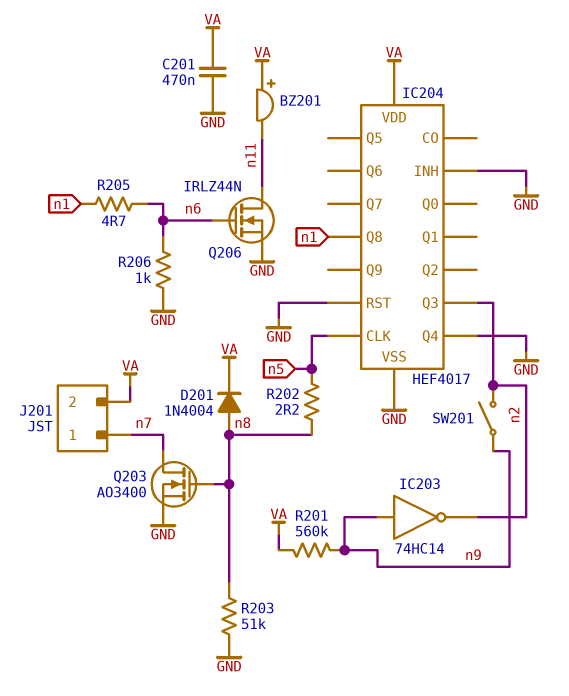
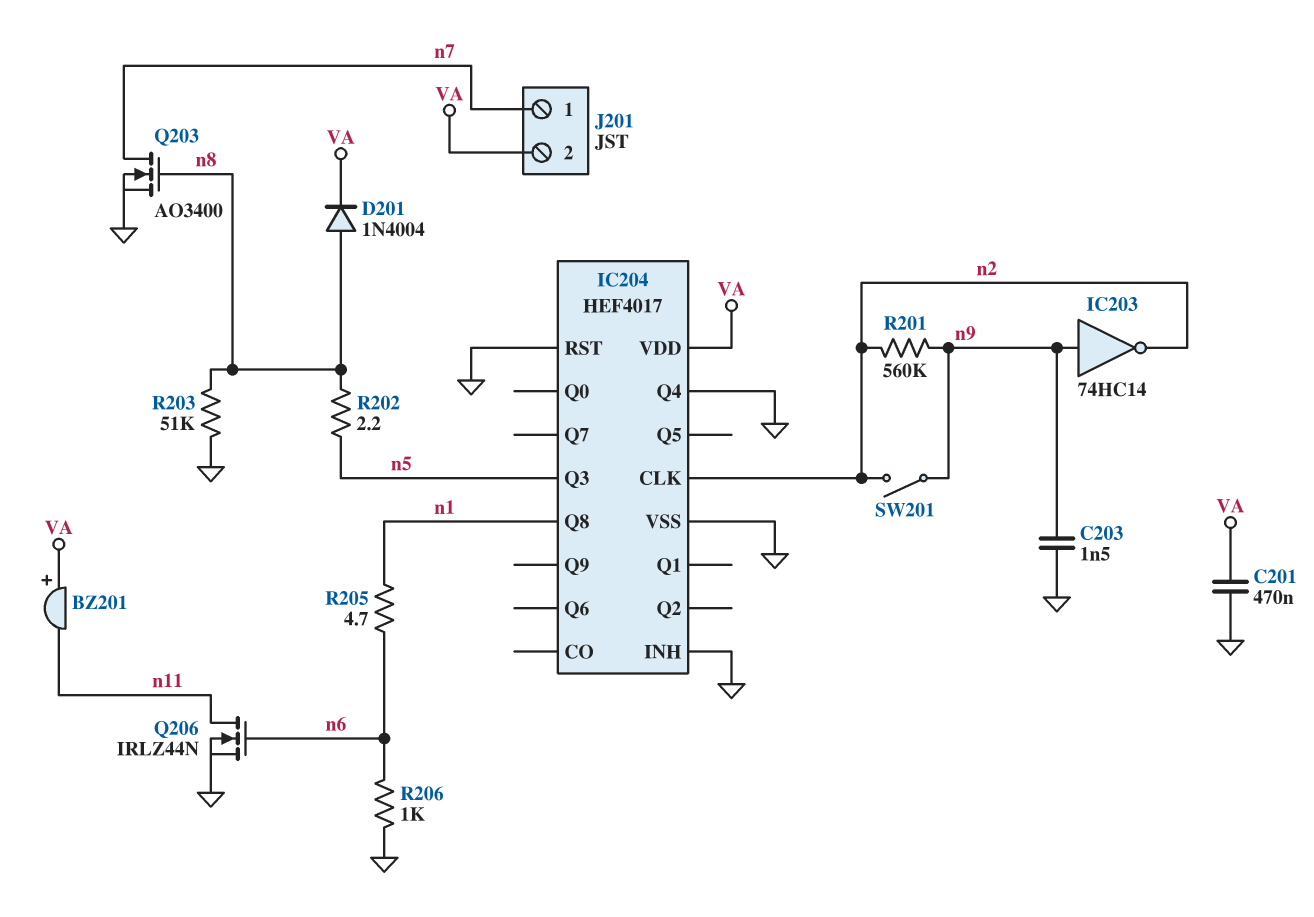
C203: none -> 1.5nF (GND, n9)
IC204 pin CLK: n5 -> n2
IC204 pin Q3: n2 -> n5
R201: 560k (VA, n9) -> 560k (n2, n9)

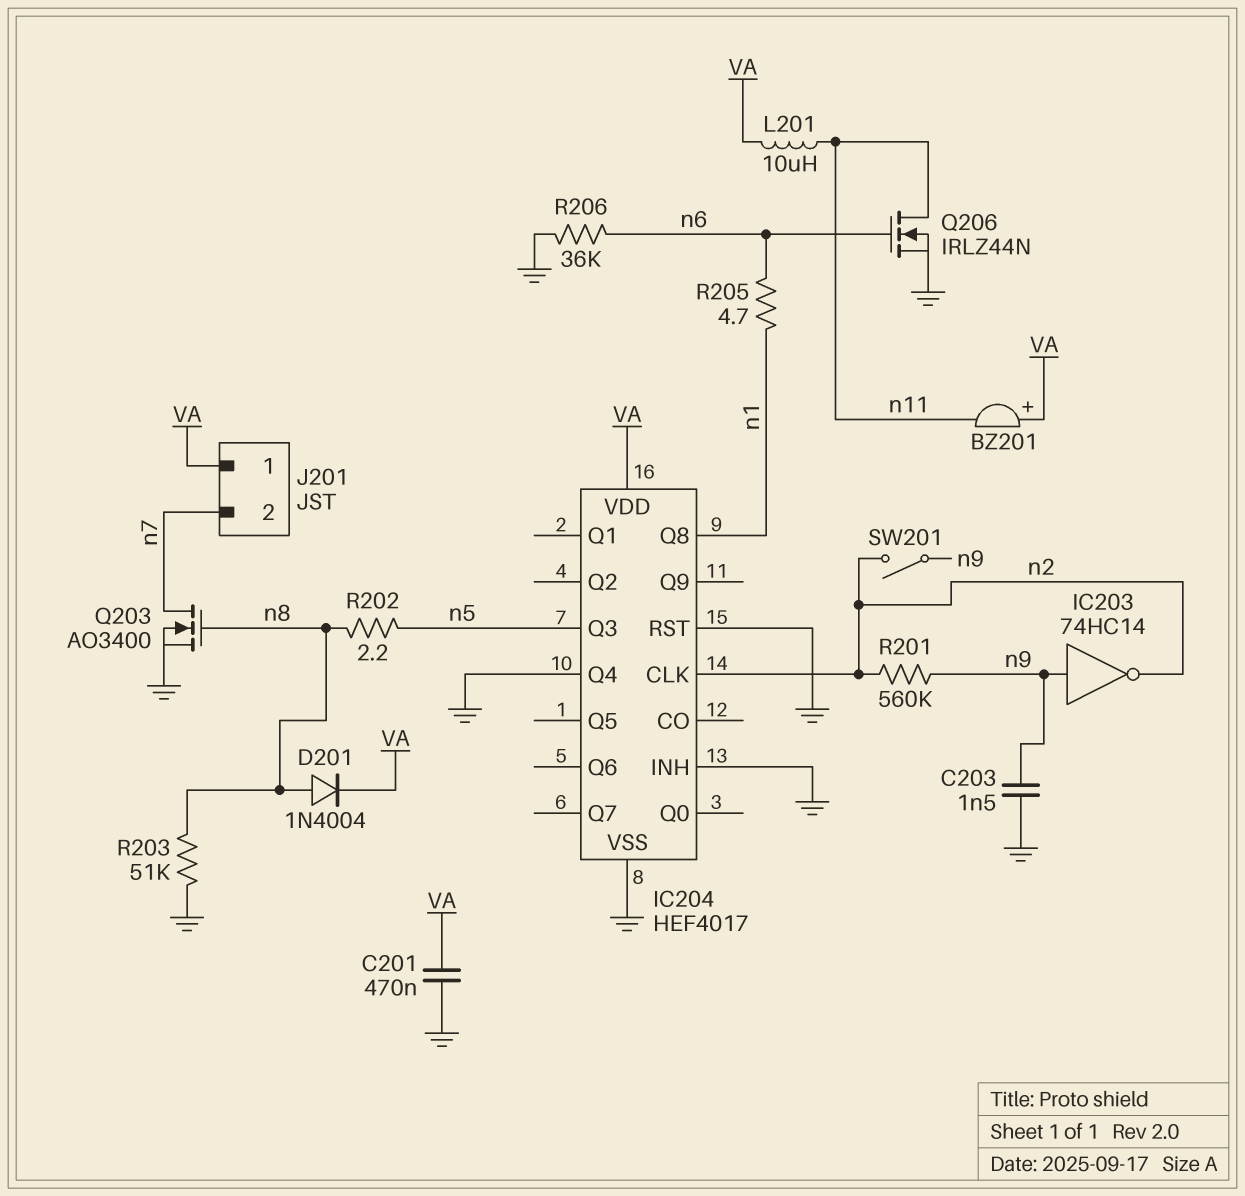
J201 pin 1: n7 -> VA
J201 pin 2: VA -> n7
L201: none -> 10uH (VA, n11)
R206: 1k (GND, n6) -> 36k (GND, n6)

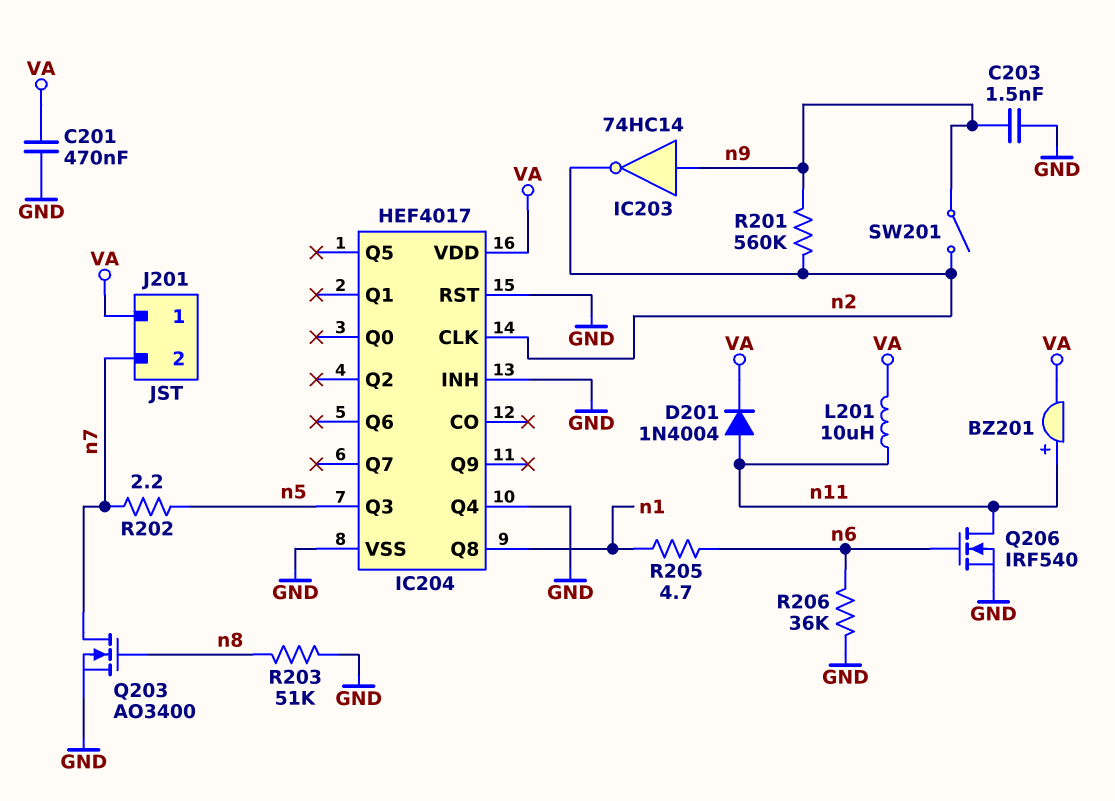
BZ201: buzzer (plus VA, minus n11) -> buzzer (plus n11, minus VA)
D201: diode 1N4004 (A n8, K VA) -> diode 1N4004 (A n11, K VA)
Q206: NMOS IRLZ44N (G n6, D n11, S GND) -> NMOS IRF540 (G n6, D n11, S GND)
R202: 2.2 (n5, n8) -> 2.2 (n5, n7)

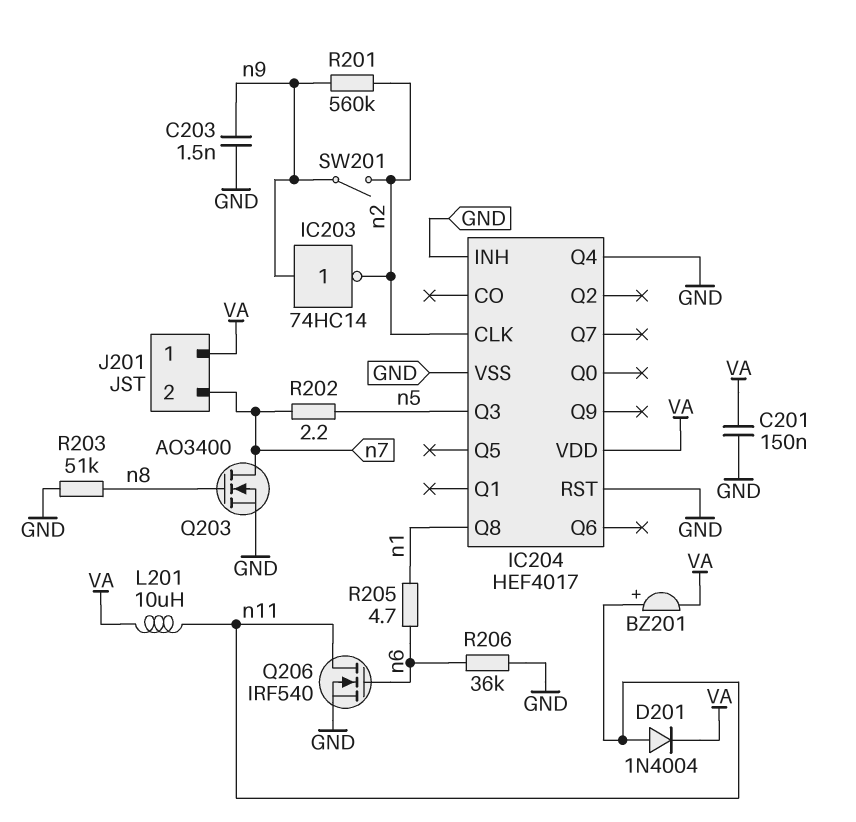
C201: 470nF (GND, VA) -> 150nF (GND, VA)

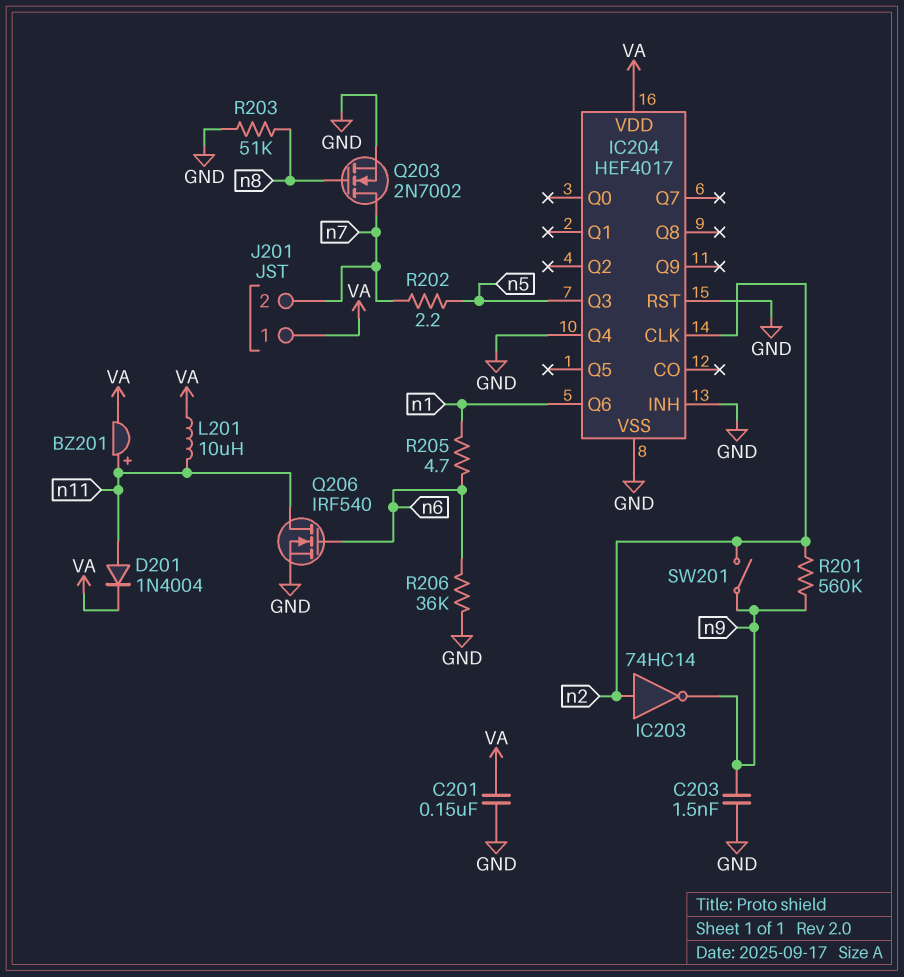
IC203: NOT 74HC14 (in n9, out n2) -> NOT 74HC14 (in n2, out n9)
IC204 pin Q6: none -> n1
IC204 pin Q8: n1 -> none
Q203: NMOS AO3400 (G n8, D n7, S GND) -> NMOS 2N7002 (G n8, D n7, S GND)

